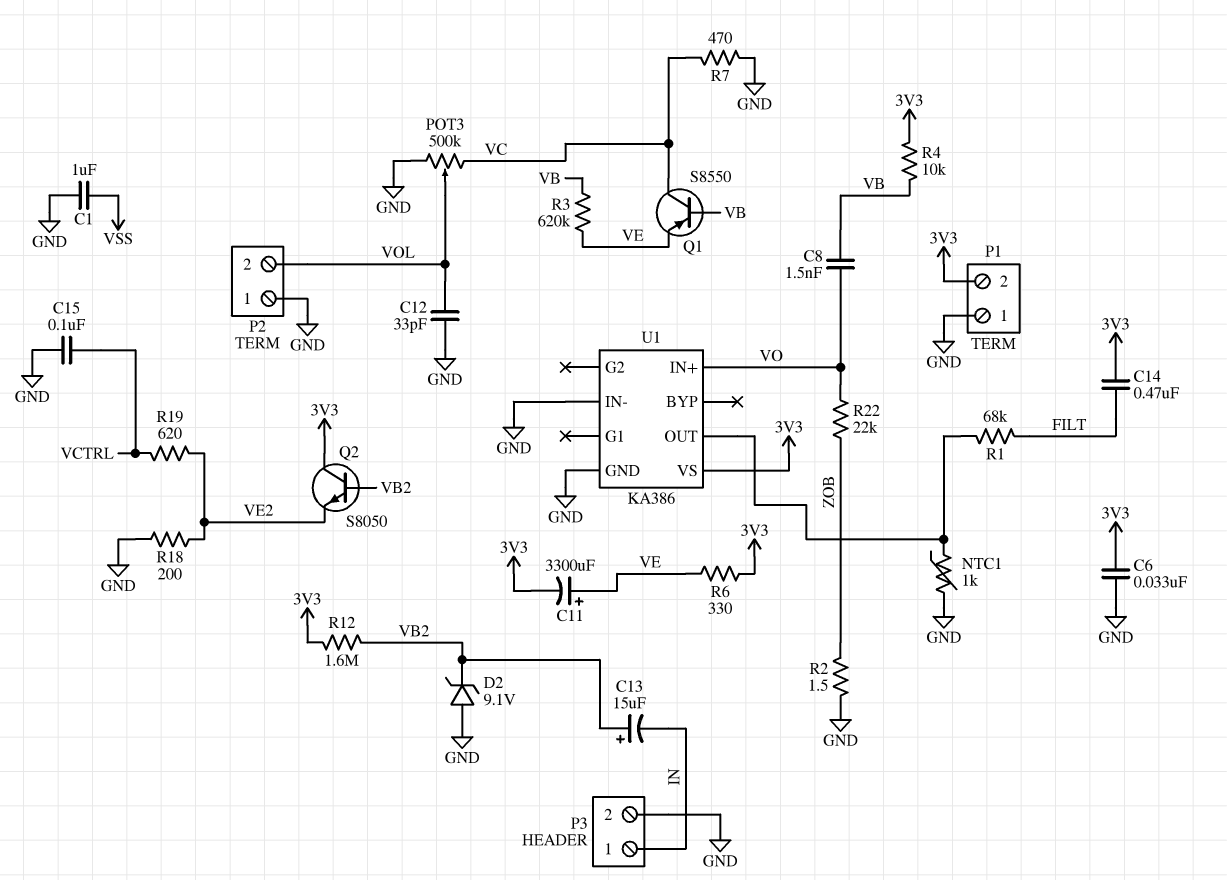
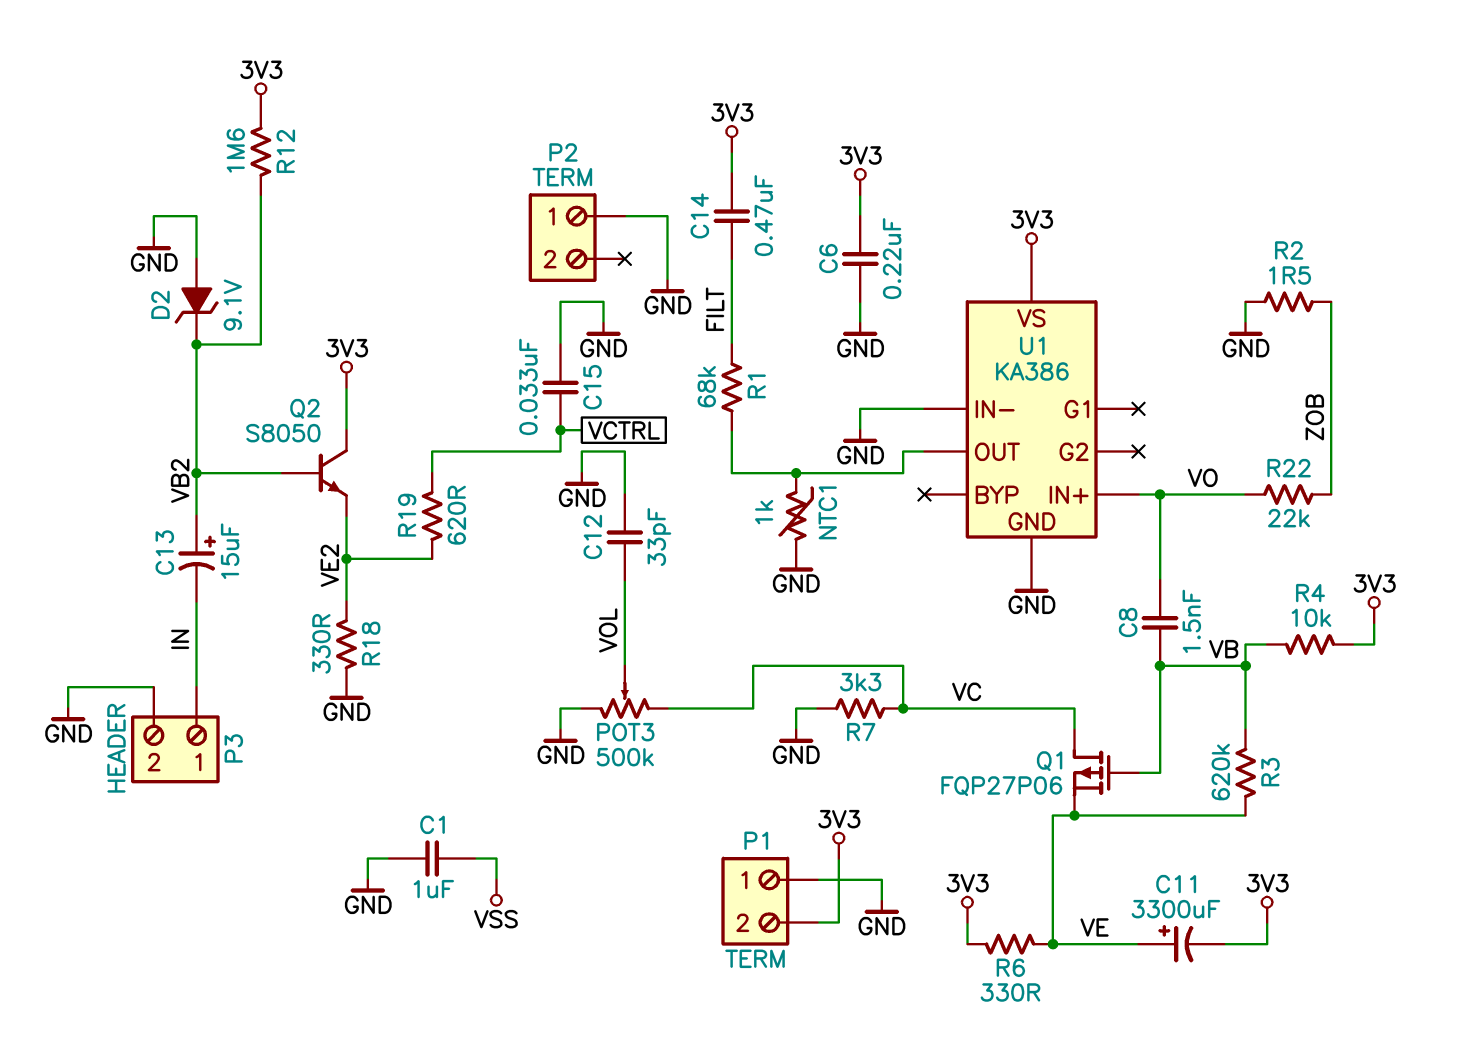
C6: 33nF (3V3, GND) -> 220nF (3V3, GND)
C15: 100nF (GND, VCTRL) -> 33nF (GND, VCTRL)
P2 pin 2: VOL -> none
Q1: PNP S8550 (B VB, C VC, E VE) -> PMOS FQP27P06 (G VB, D VC, S VE)
R7: 470 (GND, VC) -> 3.3k (GND, VC)
R18: 200 (GND, VE2) -> 330 (GND, VE2)

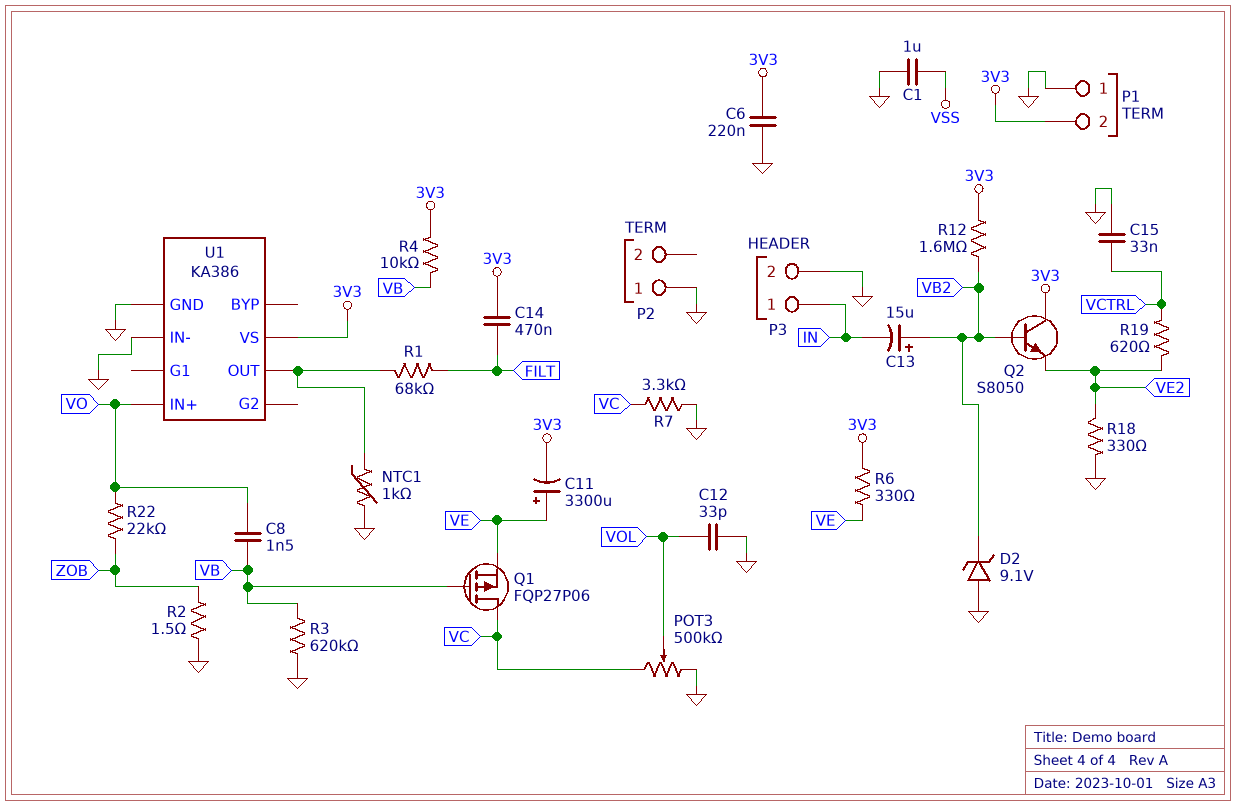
R3: 620k (VB, VE) -> 620k (GND, VB)

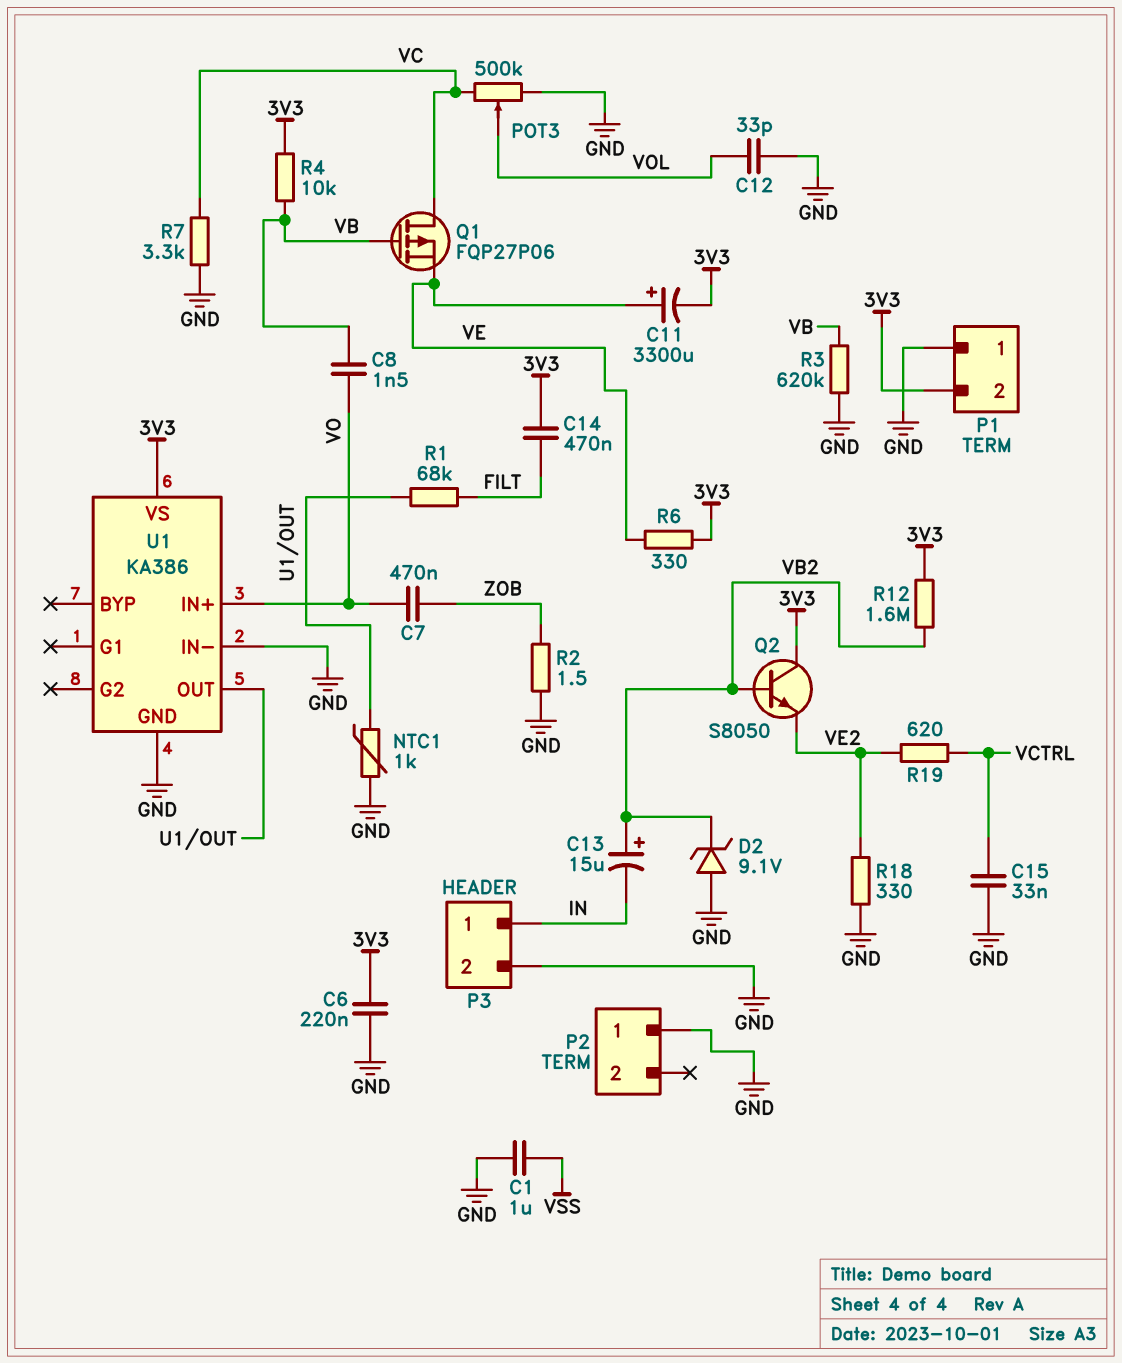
C7: none -> 470nF (VO, ZOB)
R22: 22k (VO, ZOB) -> none

